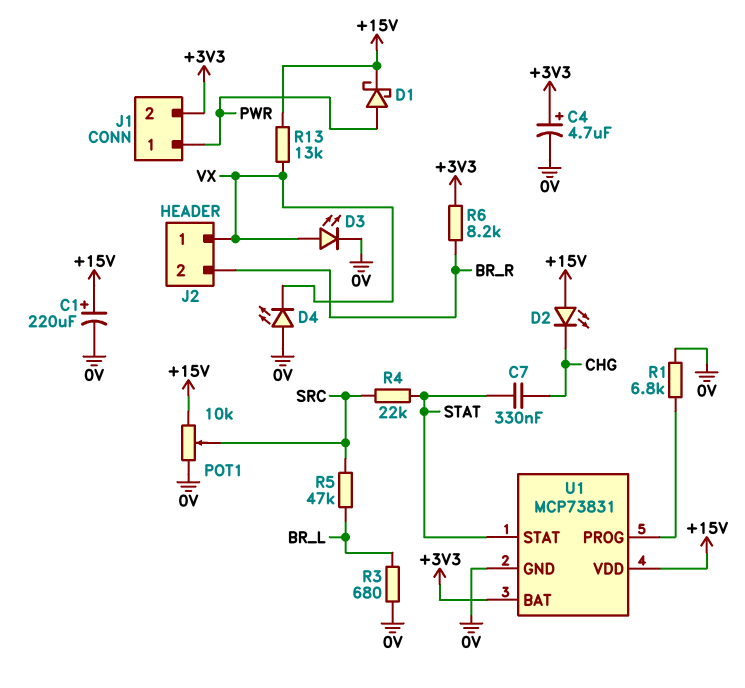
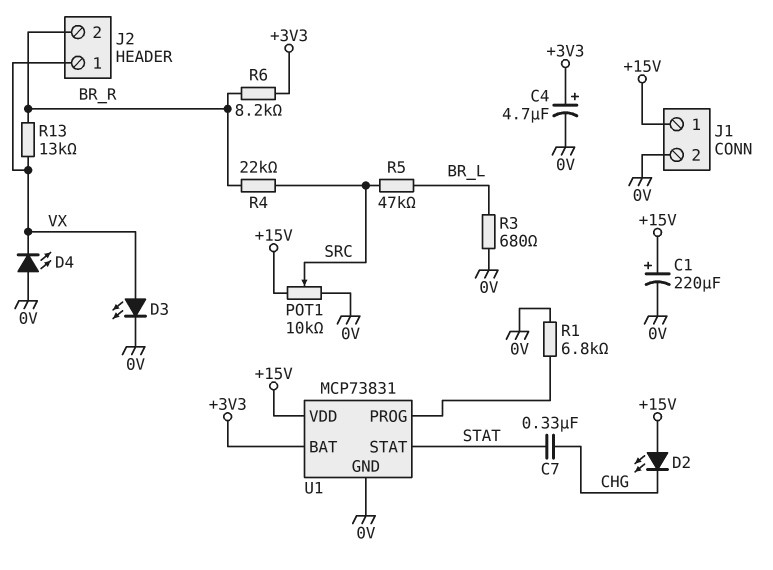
D1: schottky (A PWR, K +15V) -> none
J1 pin 1: PWR -> +15V
J1 pin 2: +3V3 -> 0V
R4: 22k (SRC, STAT) -> 22k (BR_R, SRC)
R13: 13k (+15V, VX) -> 13k (BR_R, VX)

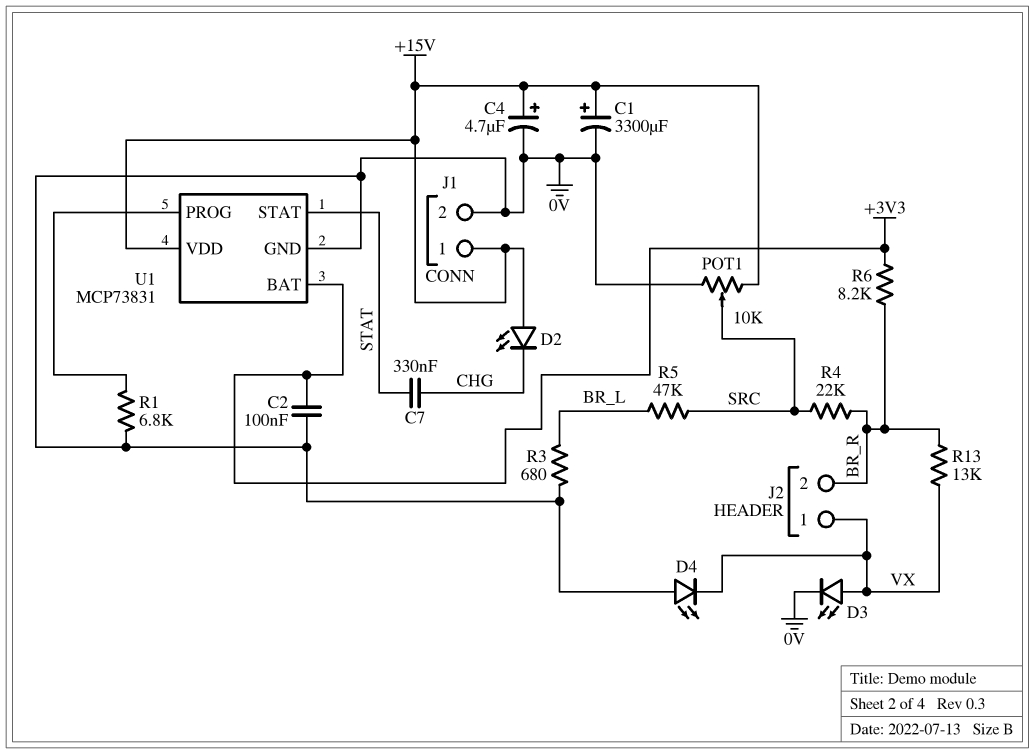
C1: 220uF (plus +15V, minus 0V) -> 3300uF (plus +15V, minus 0V)
C2: none -> 100nF (+3V3, 0V)
C4: 4.7uF (plus +3V3, minus 0V) -> 4.7uF (plus +15V, minus 0V)

